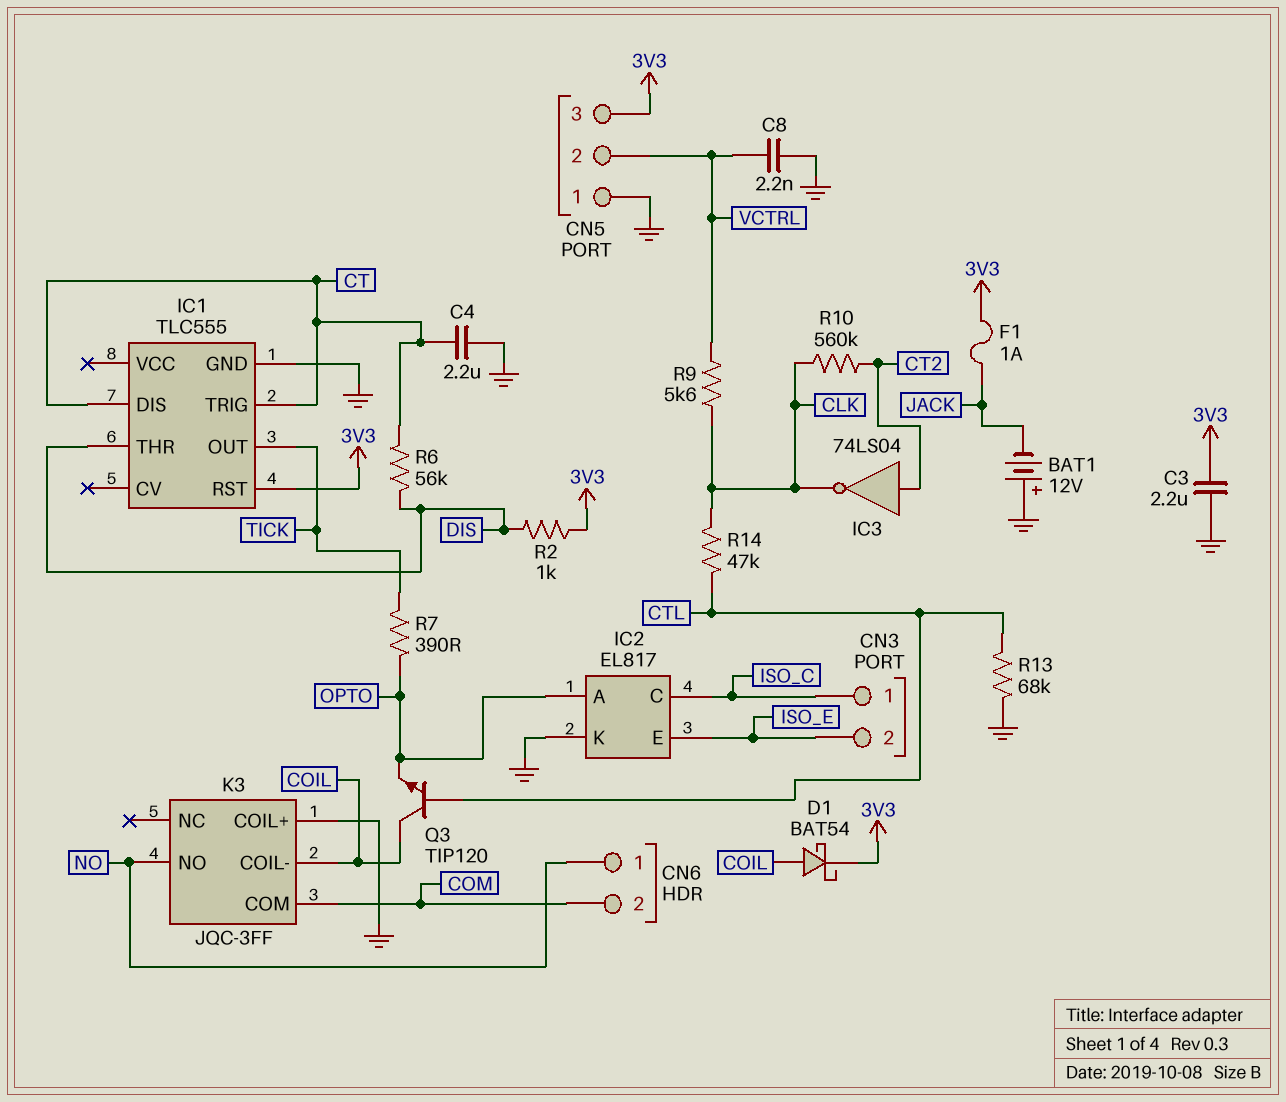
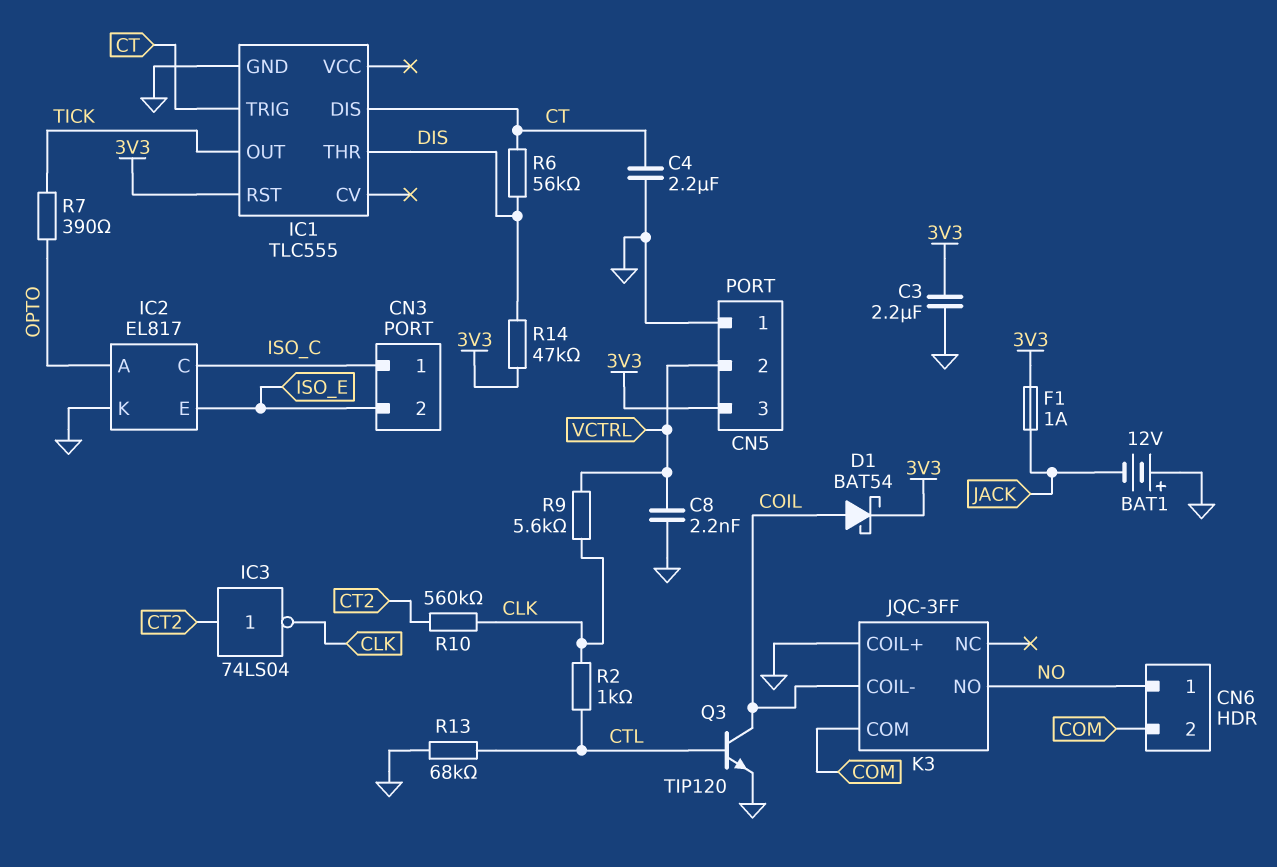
Q3: NPN TIP120 (B CTL, C COIL, E OPTO) -> NPN TIP120 (B CTL, C COIL, E GND)
R2: 1k (3V3, DIS) -> 1k (CLK, CTL)
R14: 47k (CLK, CTL) -> 47k (3V3, DIS)

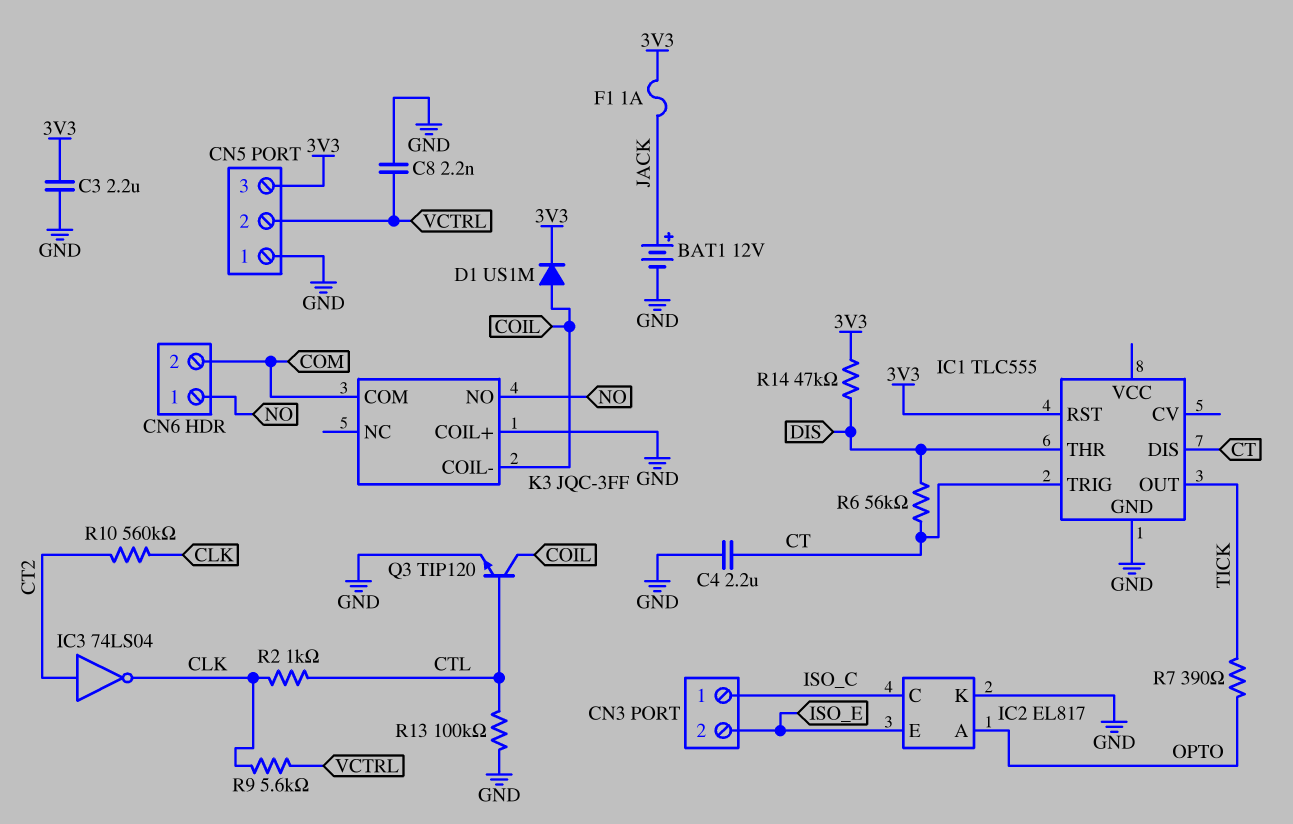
BAT1: 12V (plus GND, minus JACK) -> 12V (plus JACK, minus GND)
D1: schottky BAT54 (A COIL, K 3V3) -> diode US1M (A COIL, K 3V3)
R13: 68k (CTL, GND) -> 100k (CTL, GND)

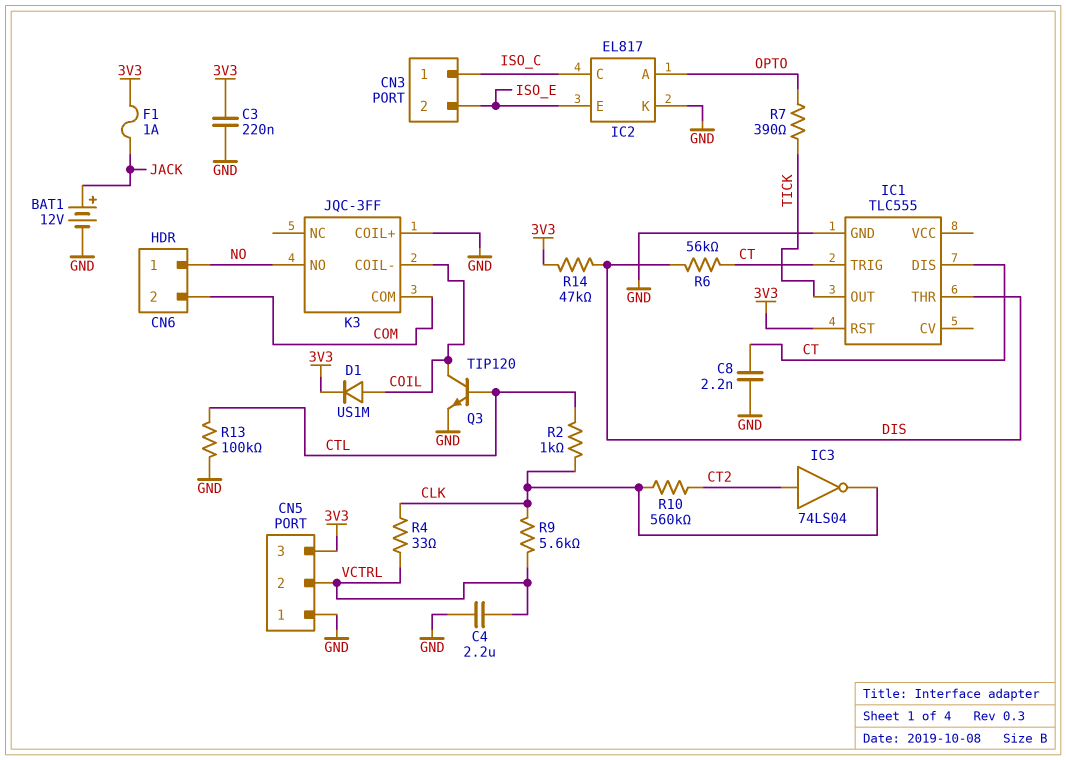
C3: 2.2uF (3V3, GND) -> 220nF (3V3, GND)
C4: 2.2uF (CT, GND) -> 2.2uF (GND, VCTRL)
C8: 2.2nF (GND, VCTRL) -> 2.2nF (CT, GND)
R4: none -> 33 (CLK, VCTRL)

